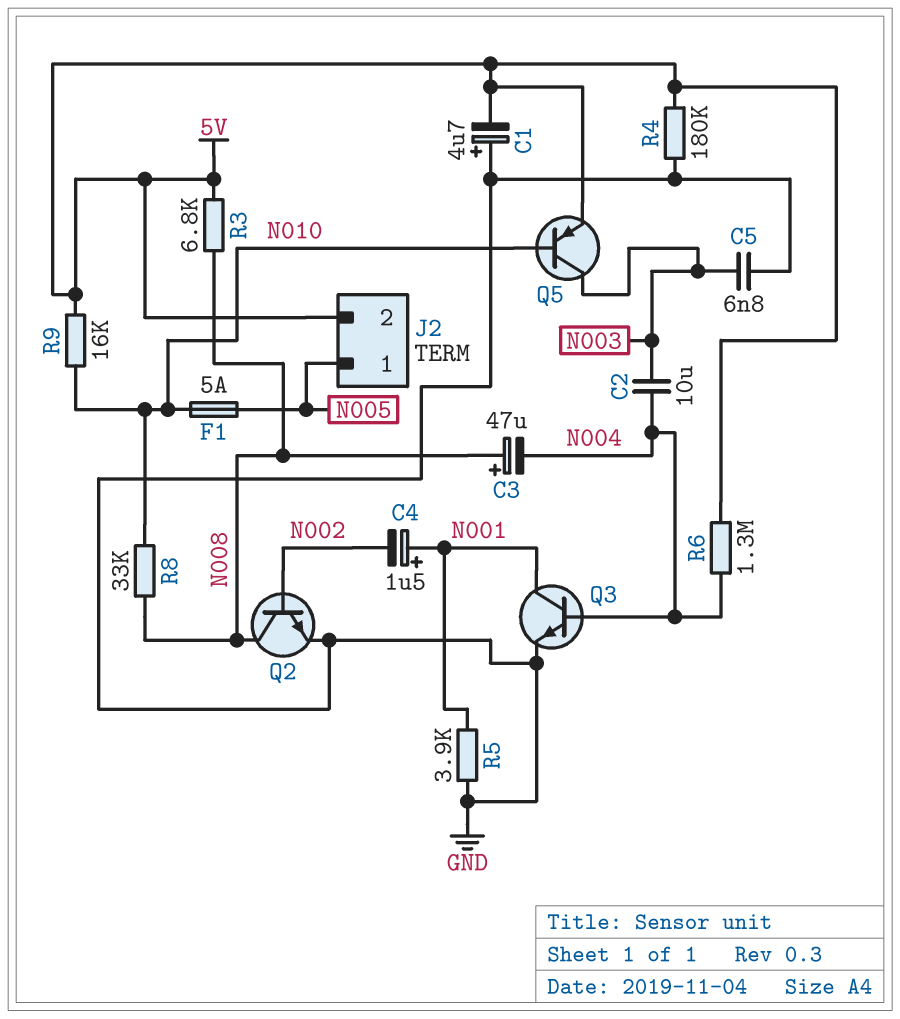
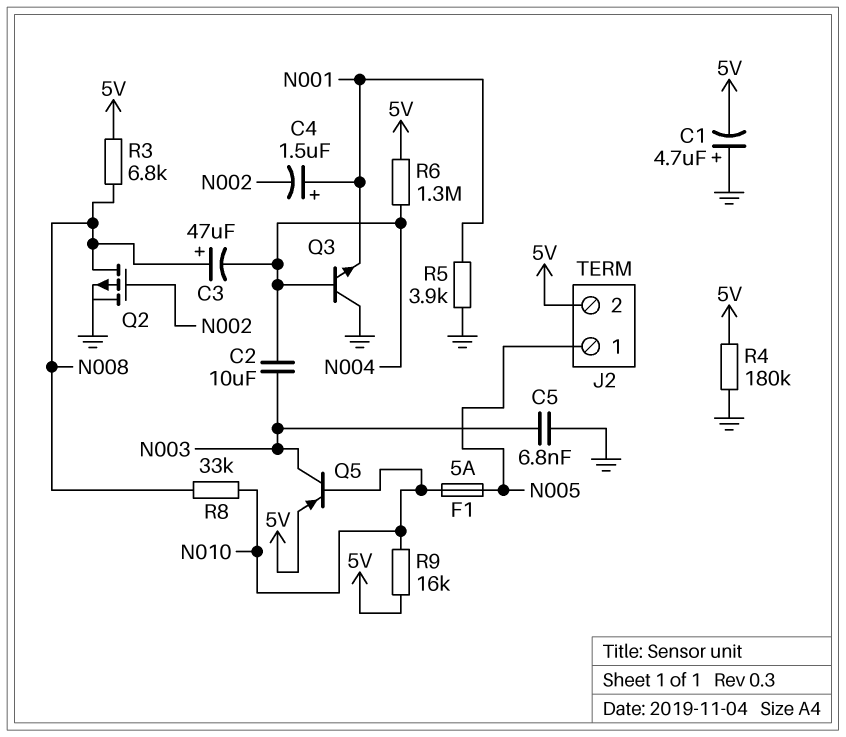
Q2: NPN (B N002, C N008, E GND) -> PMOS (G N002, D N008, S GND)
Q3: NPN (B N004, C N001, E GND) -> NPN (B N004, C GND, E N001)

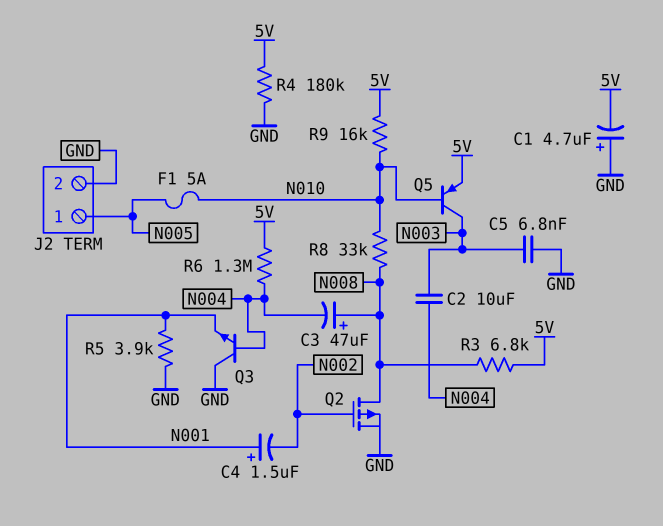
J2 pin 2: 5V -> GND

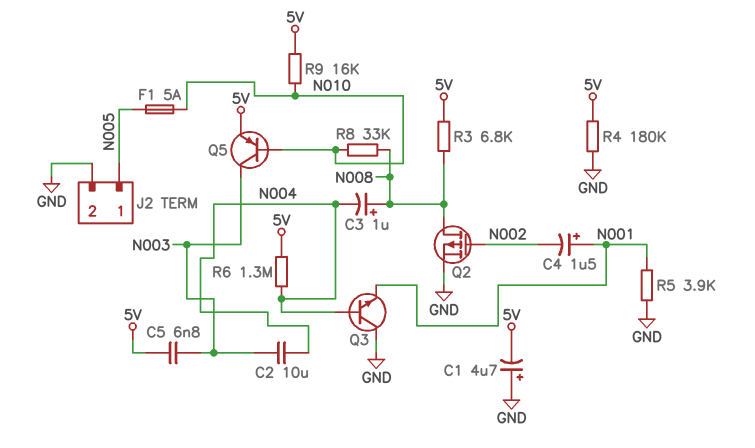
C3: 47uF (plus N008, minus N004) -> 1uF (plus N008, minus N004)
C5: 6.8nF (GND, N003) -> 6.8nF (5V, N003)

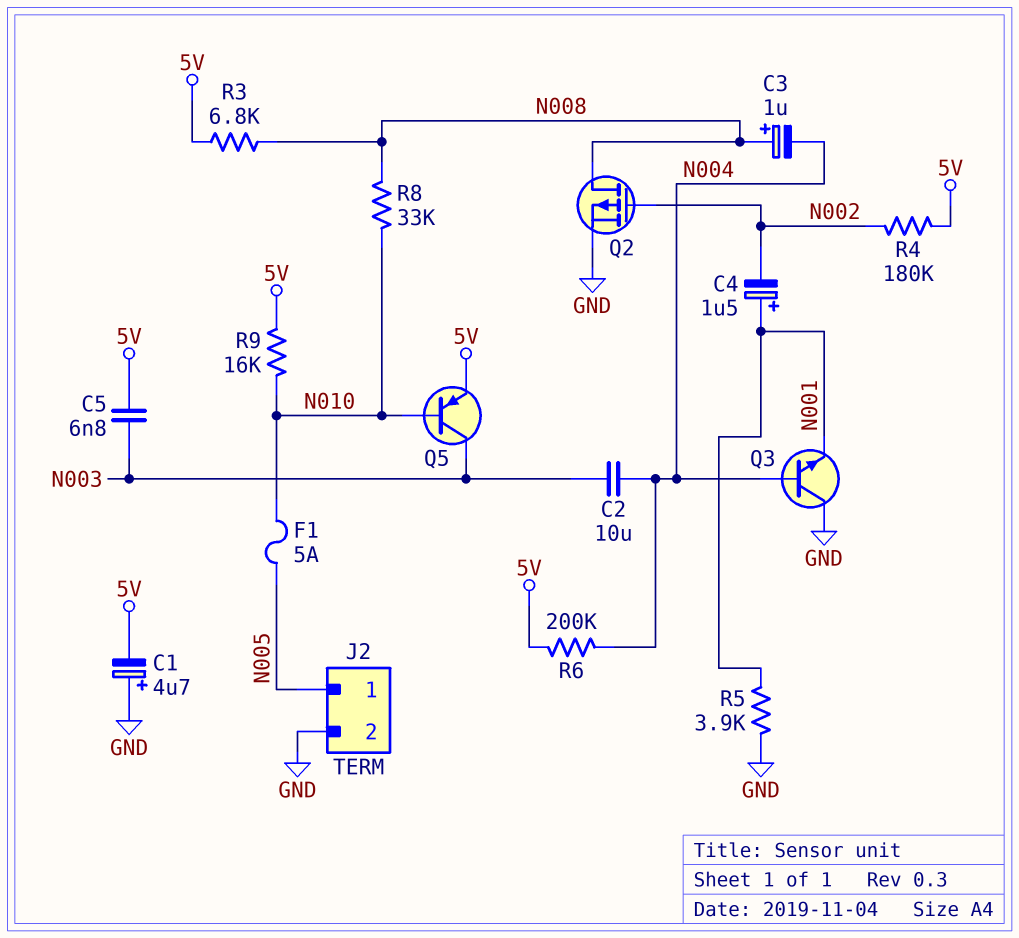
R4: 180k (5V, GND) -> 180k (5V, N002)
R6: 1.3M (5V, N004) -> 200k (5V, N004)

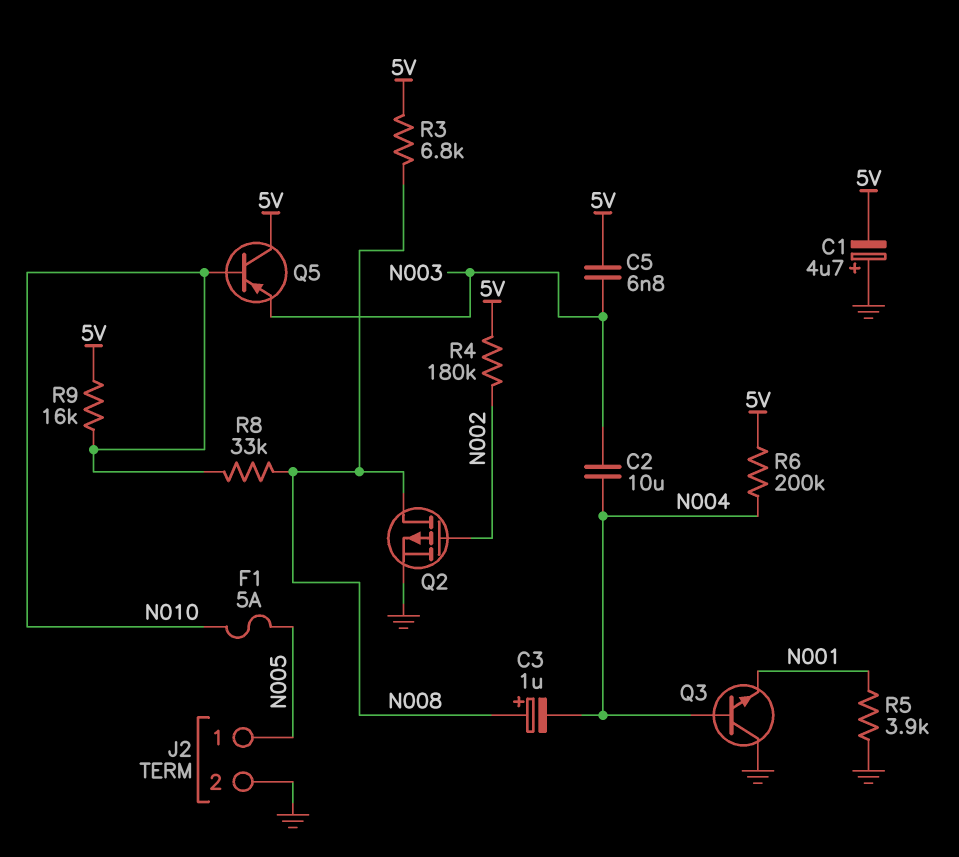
C4: 1.5uF (plus N001, minus N002) -> none
Q5: PNP (B N010, C N003, E 5V) -> PNP (B N010, C 5V, E N003)

